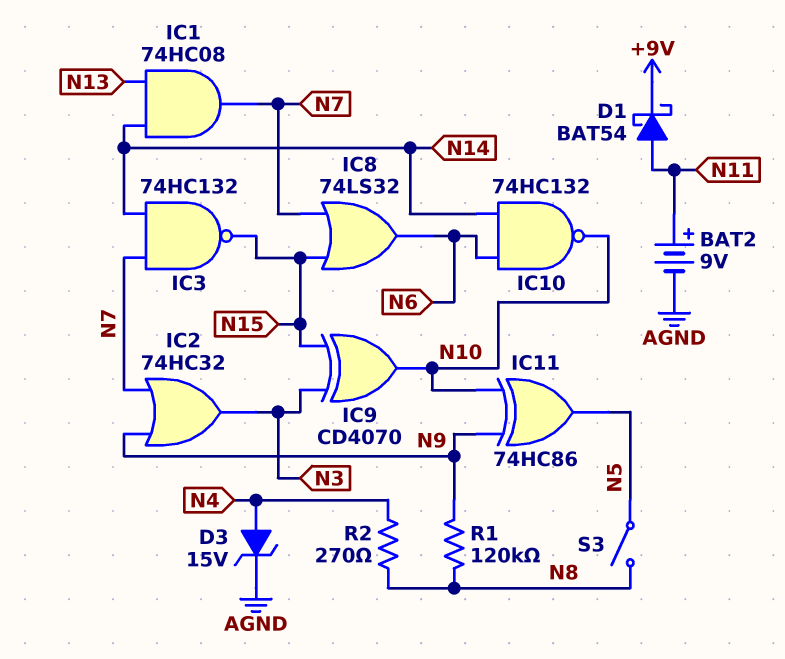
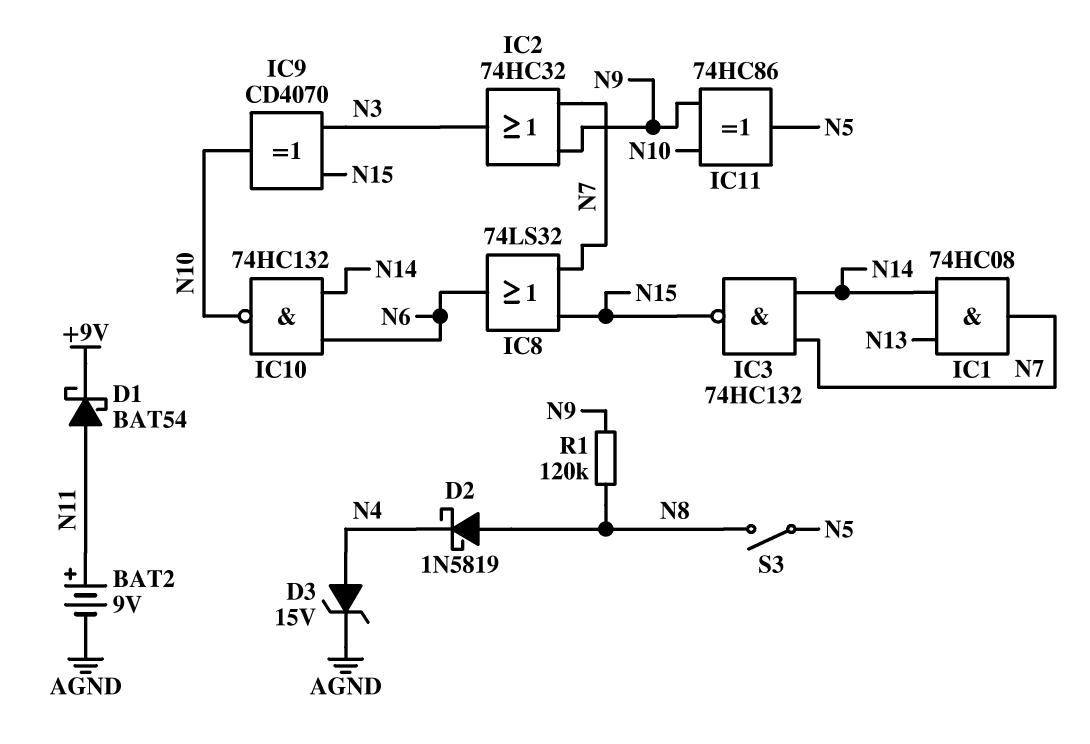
D2: none -> schottky 1N5819 (A N8, K N4)
R2: 270 (N4, N8) -> none

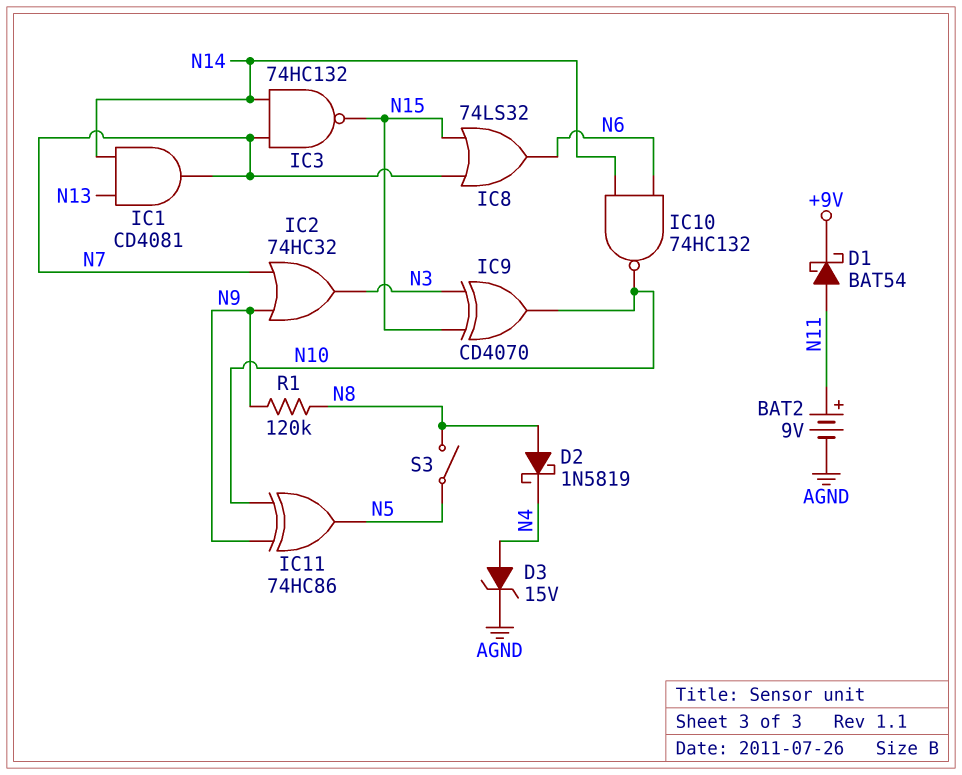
IC1: AND 74HC08 (in N13, in N14, out N7) -> AND CD4081 (in N13, in N14, out N7)

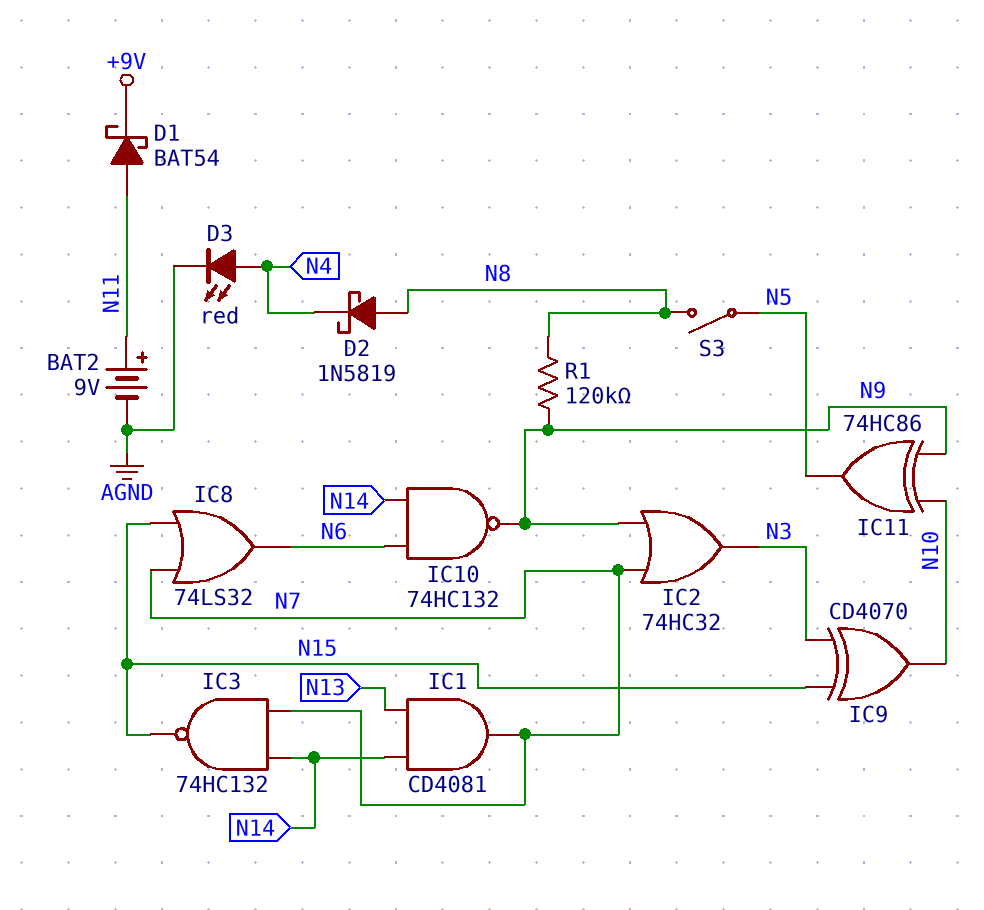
D3: zener 15V (A N4, K AGND) -> LED red (A N4, K AGND)
IC10: NAND 74HC132 (in N6, in N14, out N10) -> NAND 74HC132 (in N6, in N14, out N9)

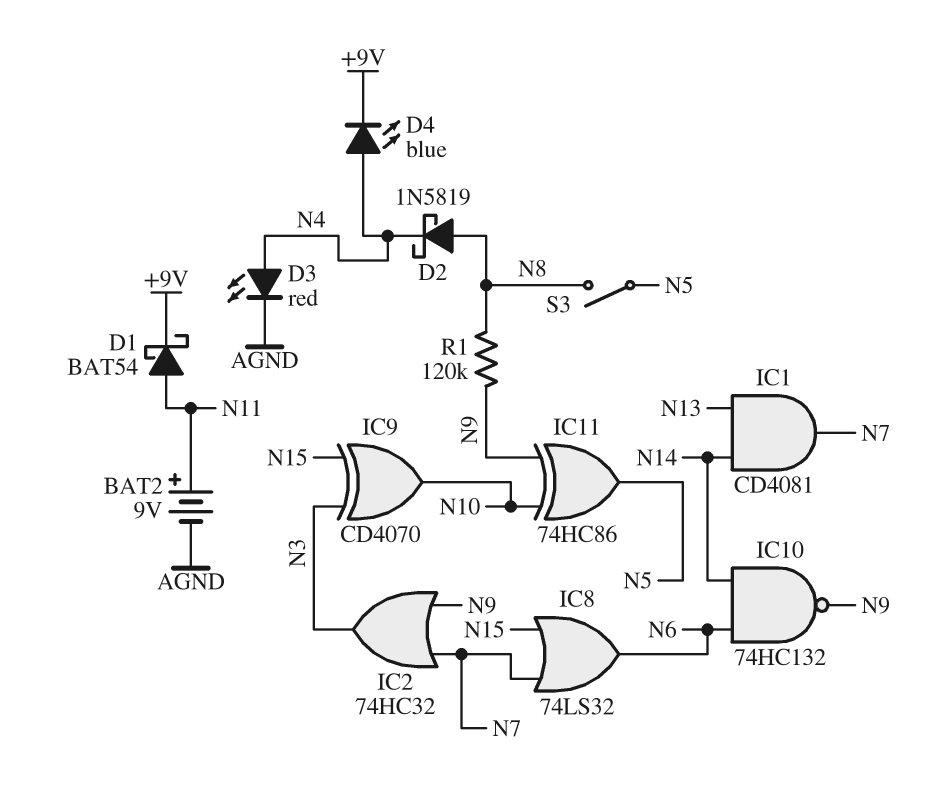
D4: none -> LED blue (A N4, K +9V)
IC3: NAND 74HC132 (in N7, in N14, out N15) -> none

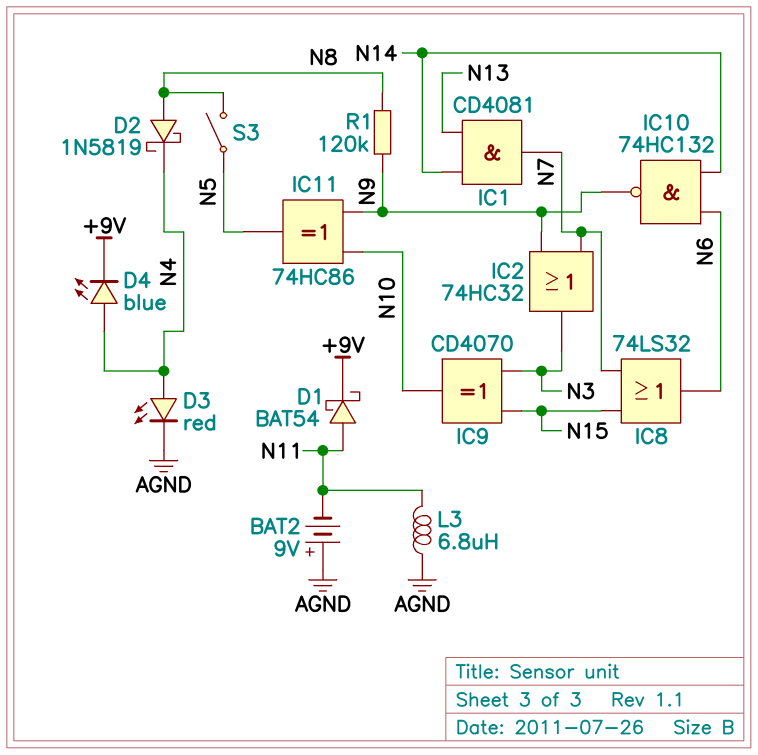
BAT2: 9V (plus N11, minus AGND) -> 9V (plus AGND, minus N11)
L3: none -> 6.8uH (AGND, N11)

